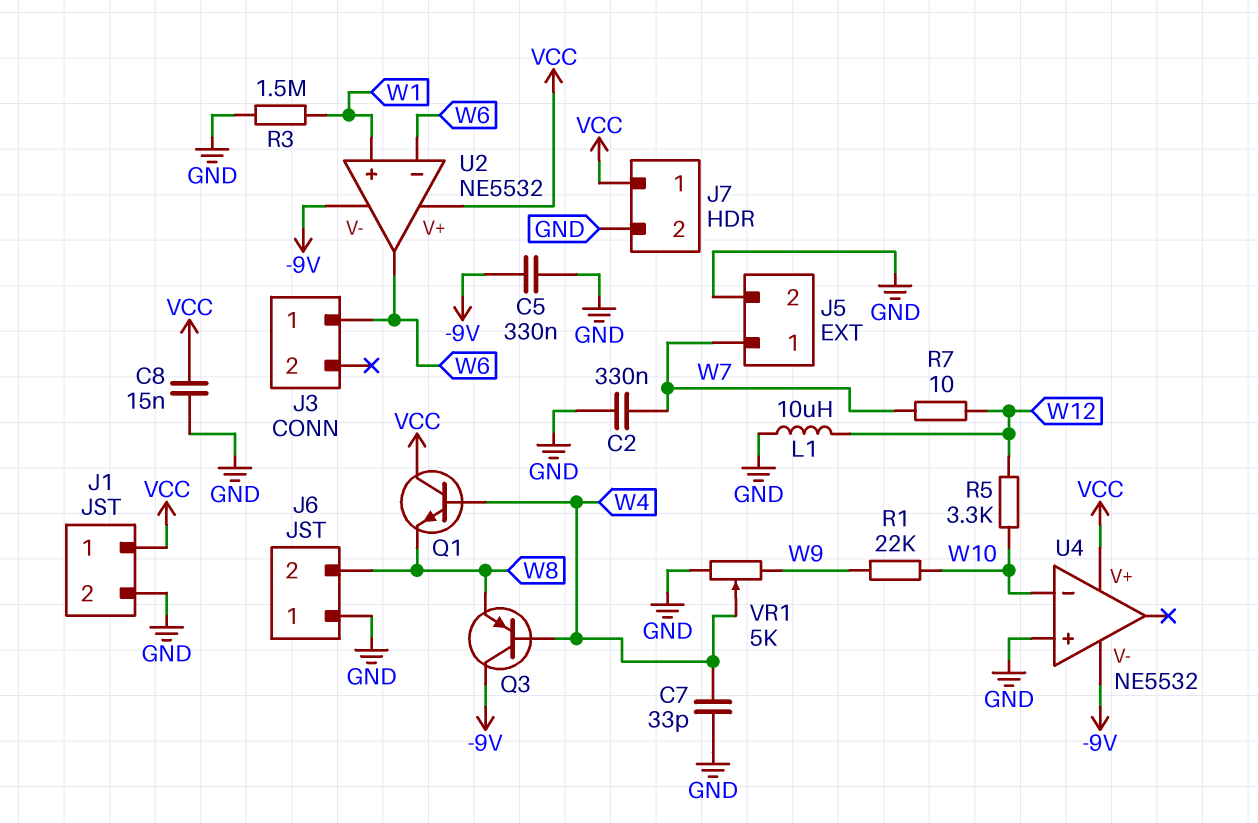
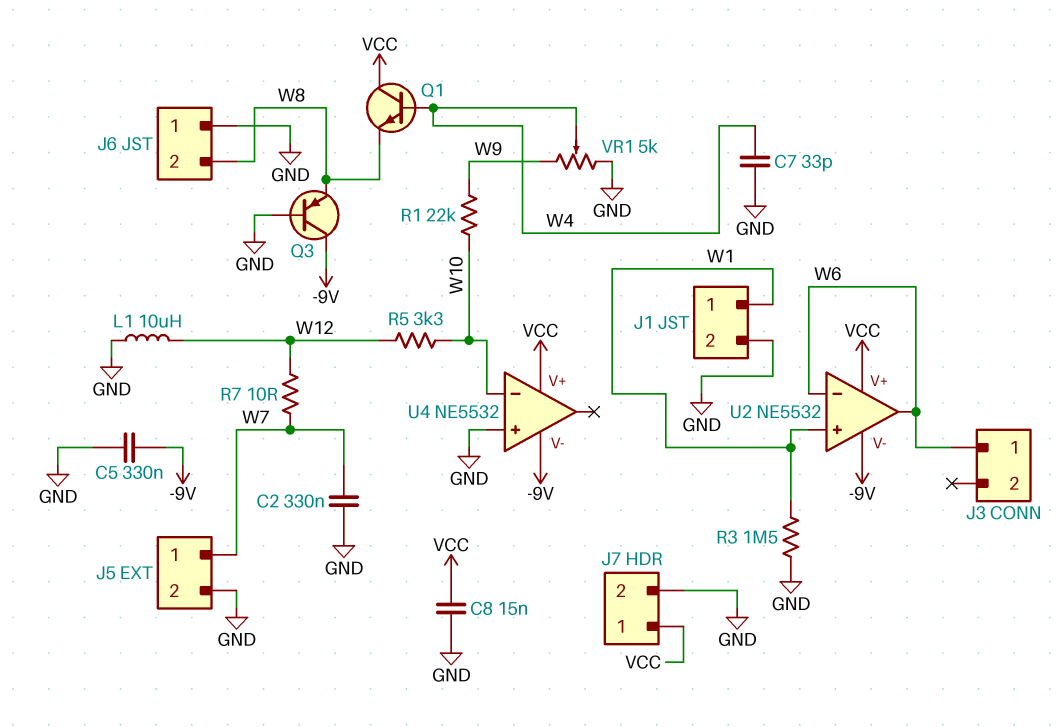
J1 pin 1: VCC -> W1
Q3: PNP (B W4, C -9V, E W8) -> PNP (B GND, C -9V, E W8)

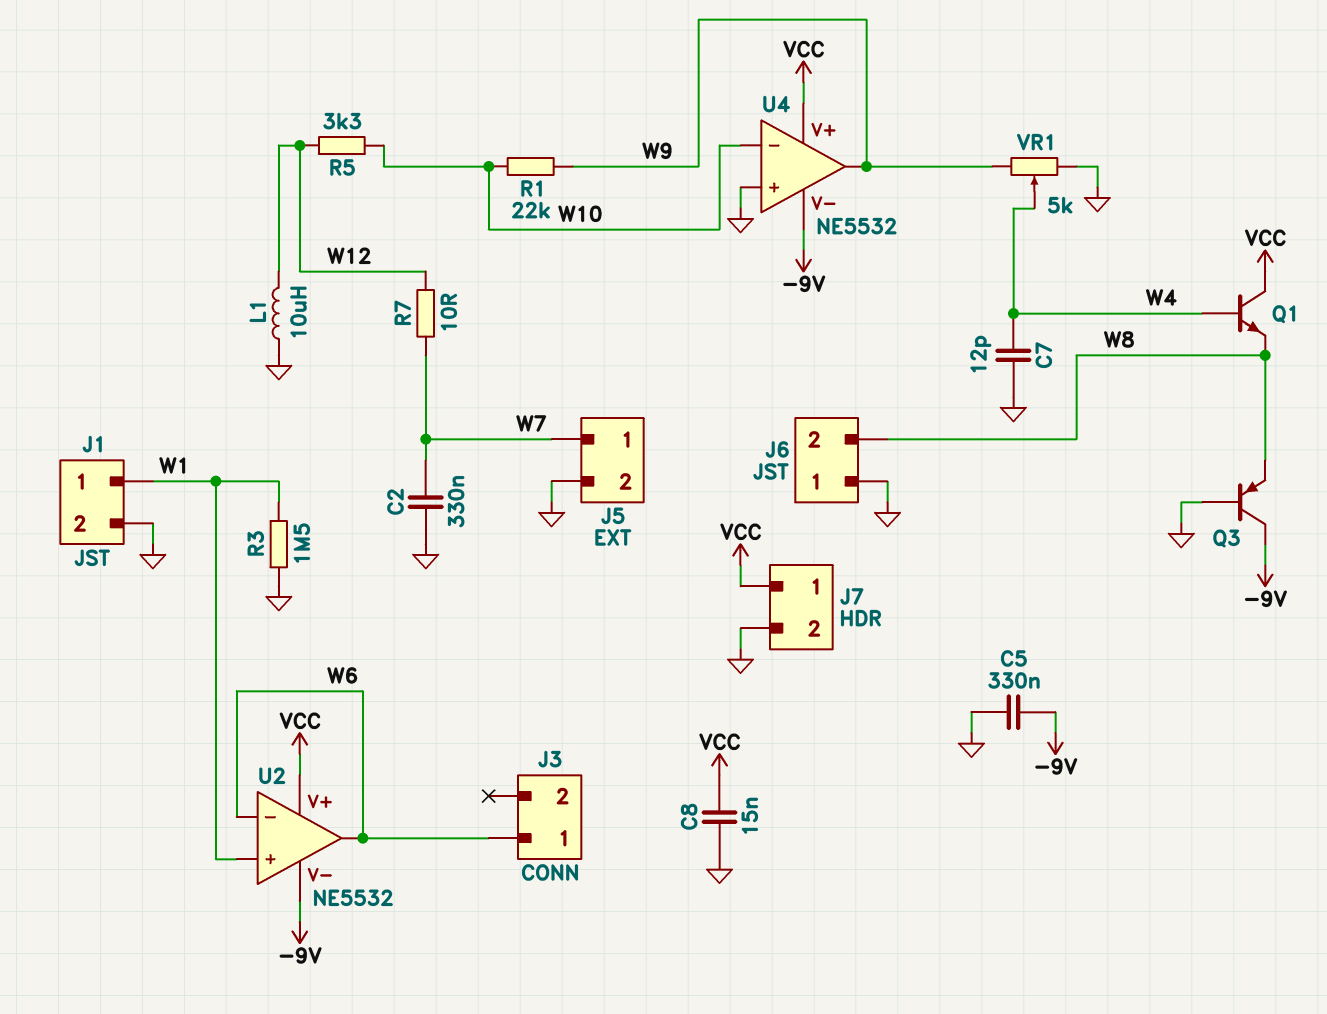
C7: 33pF (GND, W4) -> 12pF (GND, W4)
U4 pin out: none -> W9

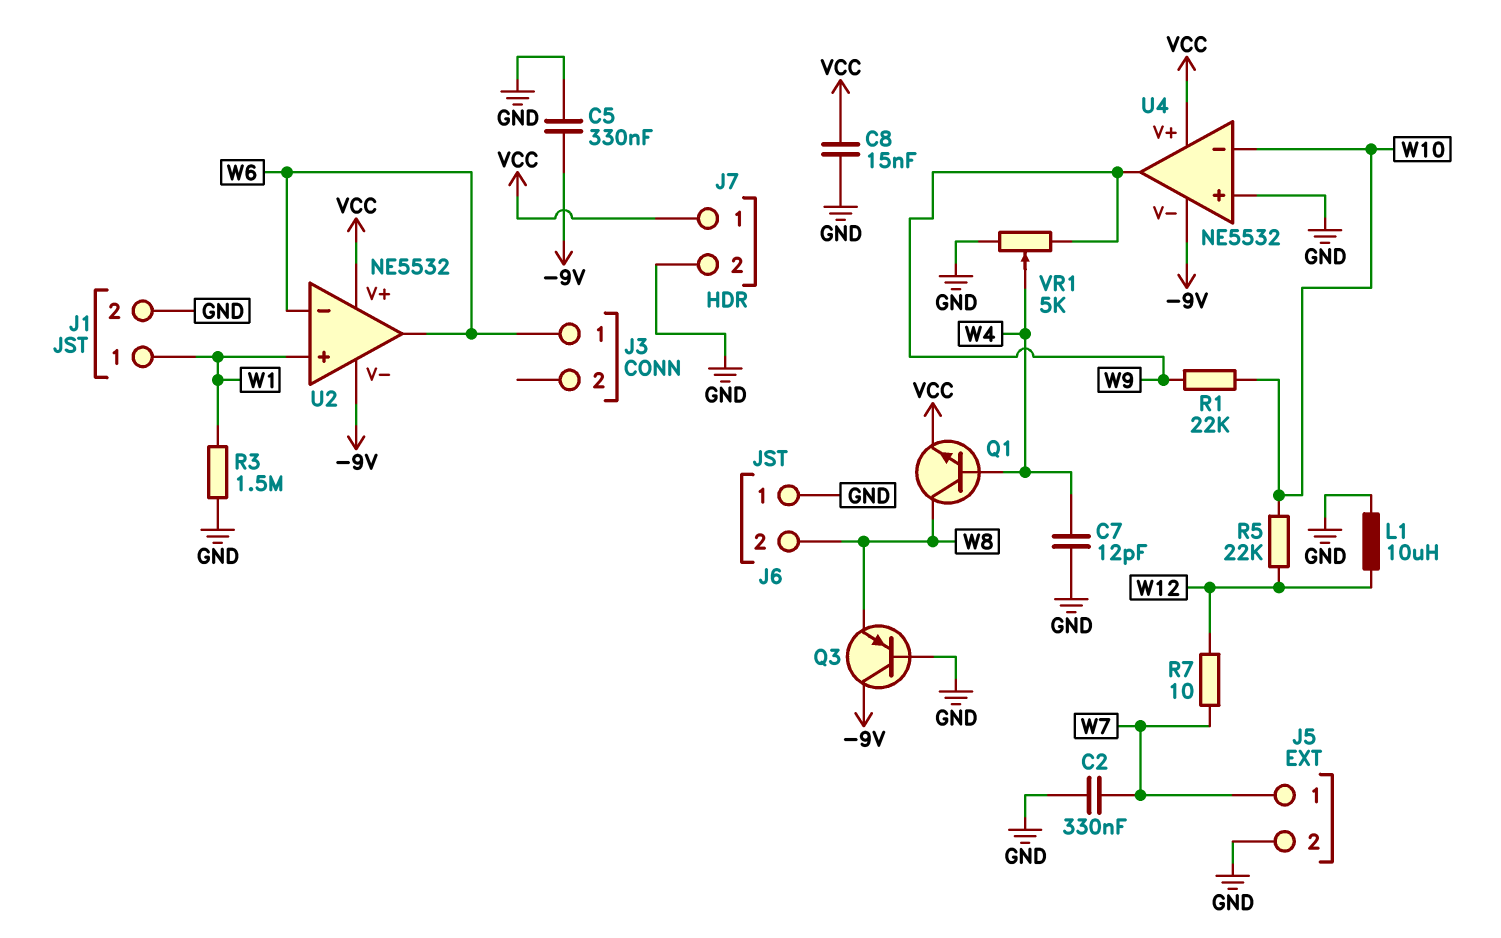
Q1: NPN (B W4, C VCC, E W8) -> NPN (B W4, C W8, E VCC)
R5: 3.3k (W10, W12) -> 22k (W10, W12)

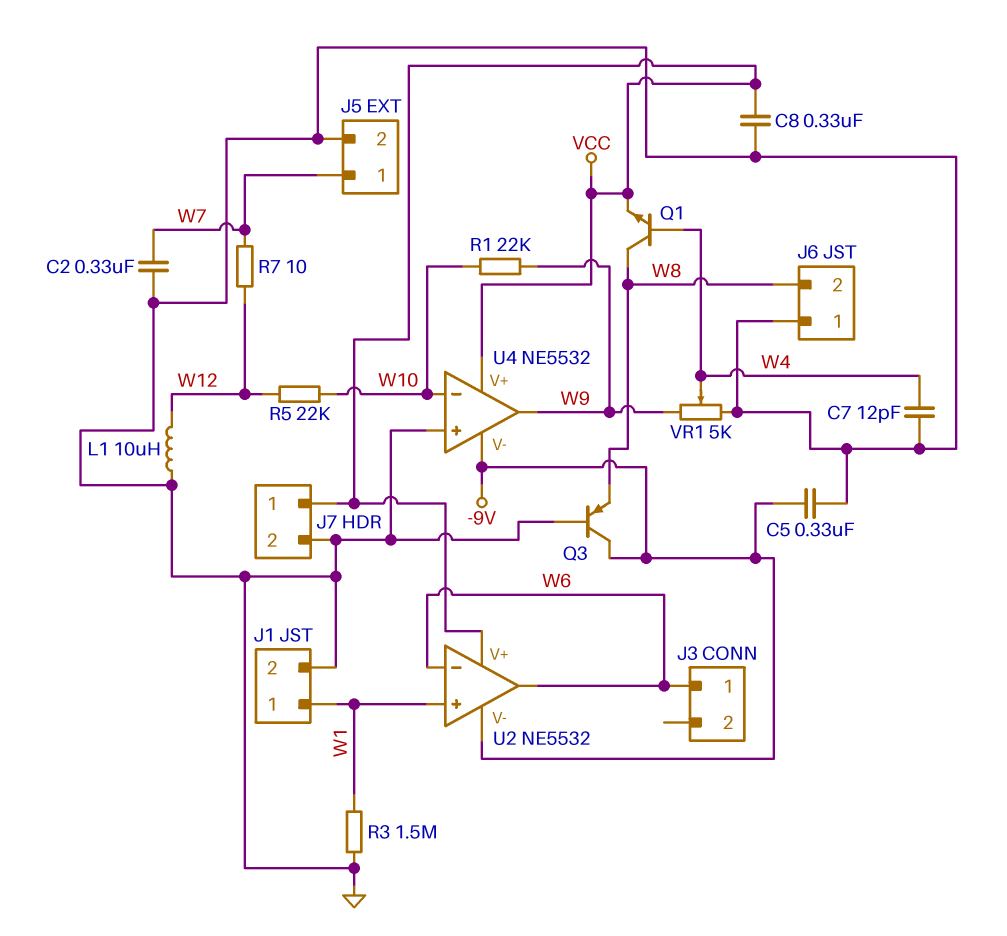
C8: 15nF (GND, VCC) -> 330nF (GND, VCC)

